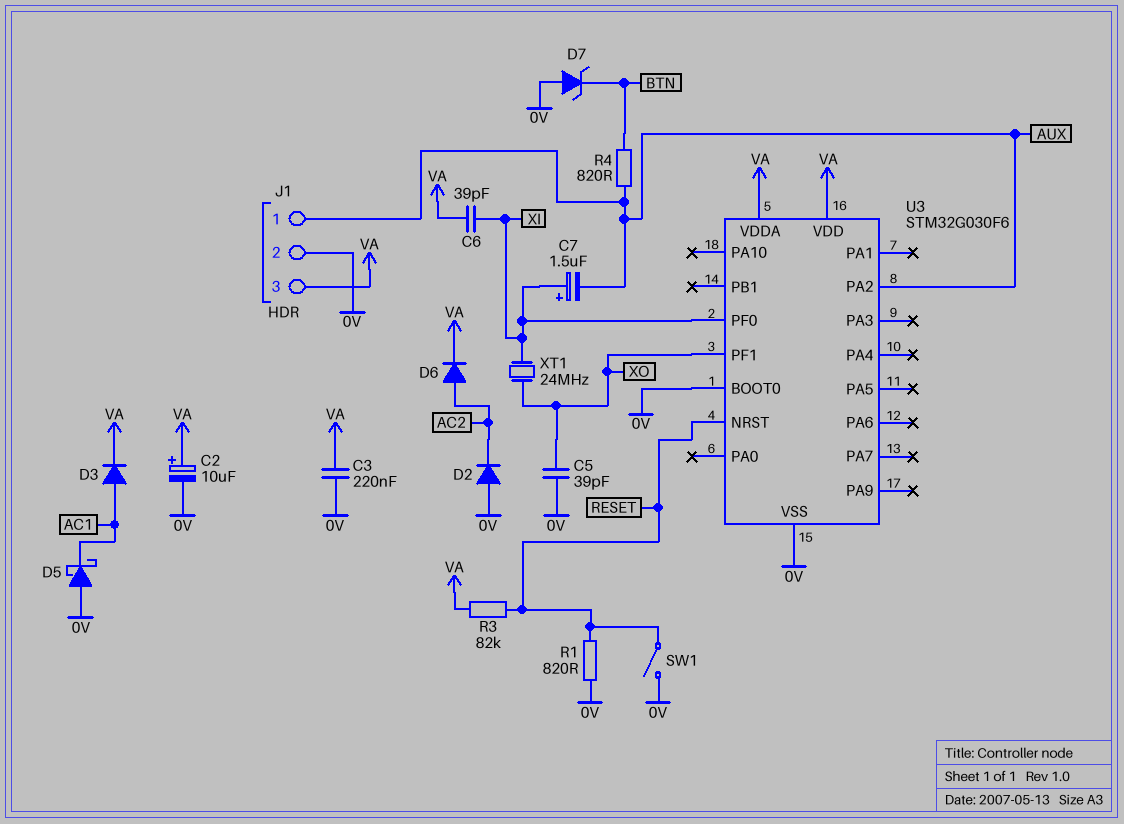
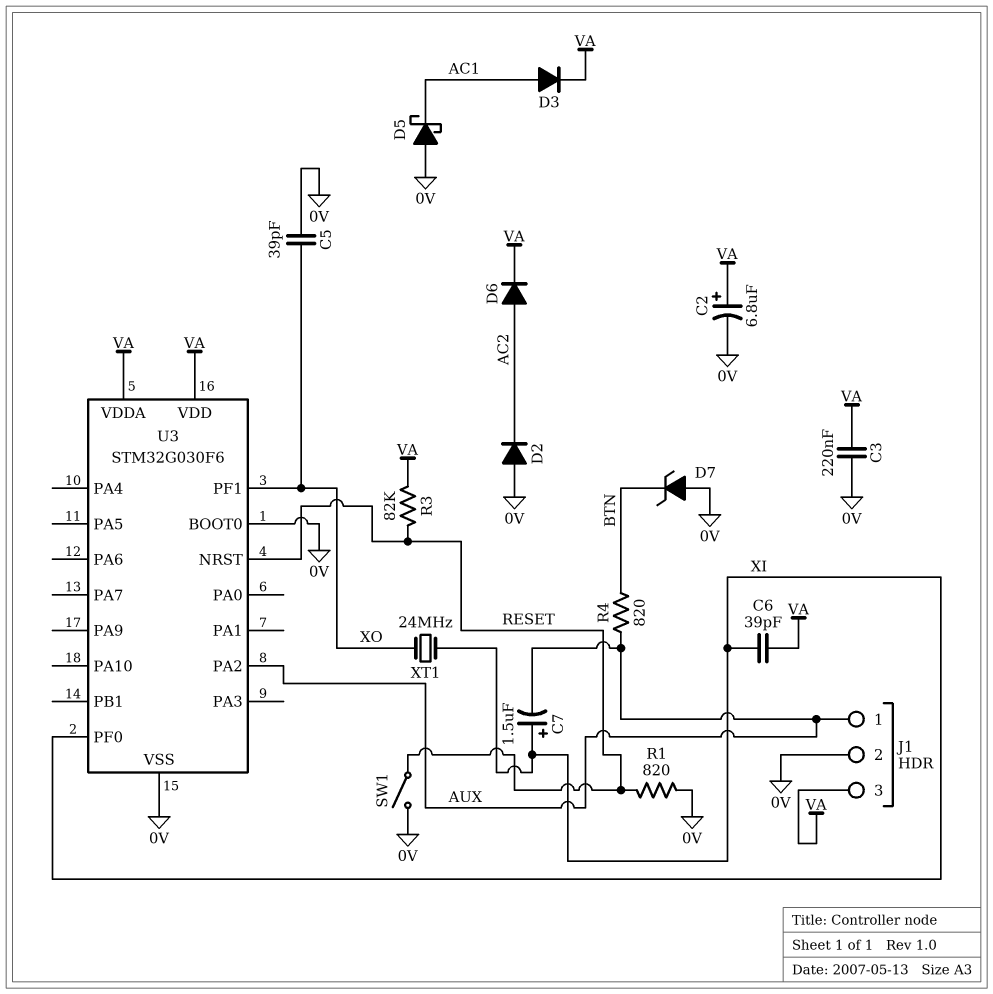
C2: 10uF (plus VA, minus 0V) -> 6.8uF (plus VA, minus 0V)

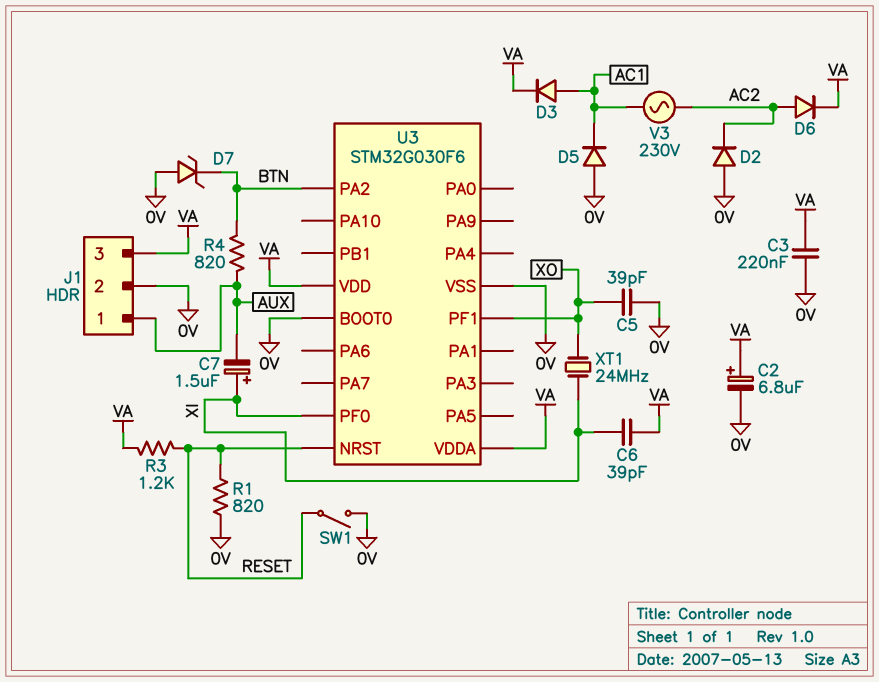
D5: schottky (A 0V, K AC1) -> diode (A 0V, K AC1)
R3: 82k (RESET, VA) -> 1.2k (RESET, VA)
U3 pin PA2: AUX -> BTN
V3: none -> AC 230V (AC1, AC2)

